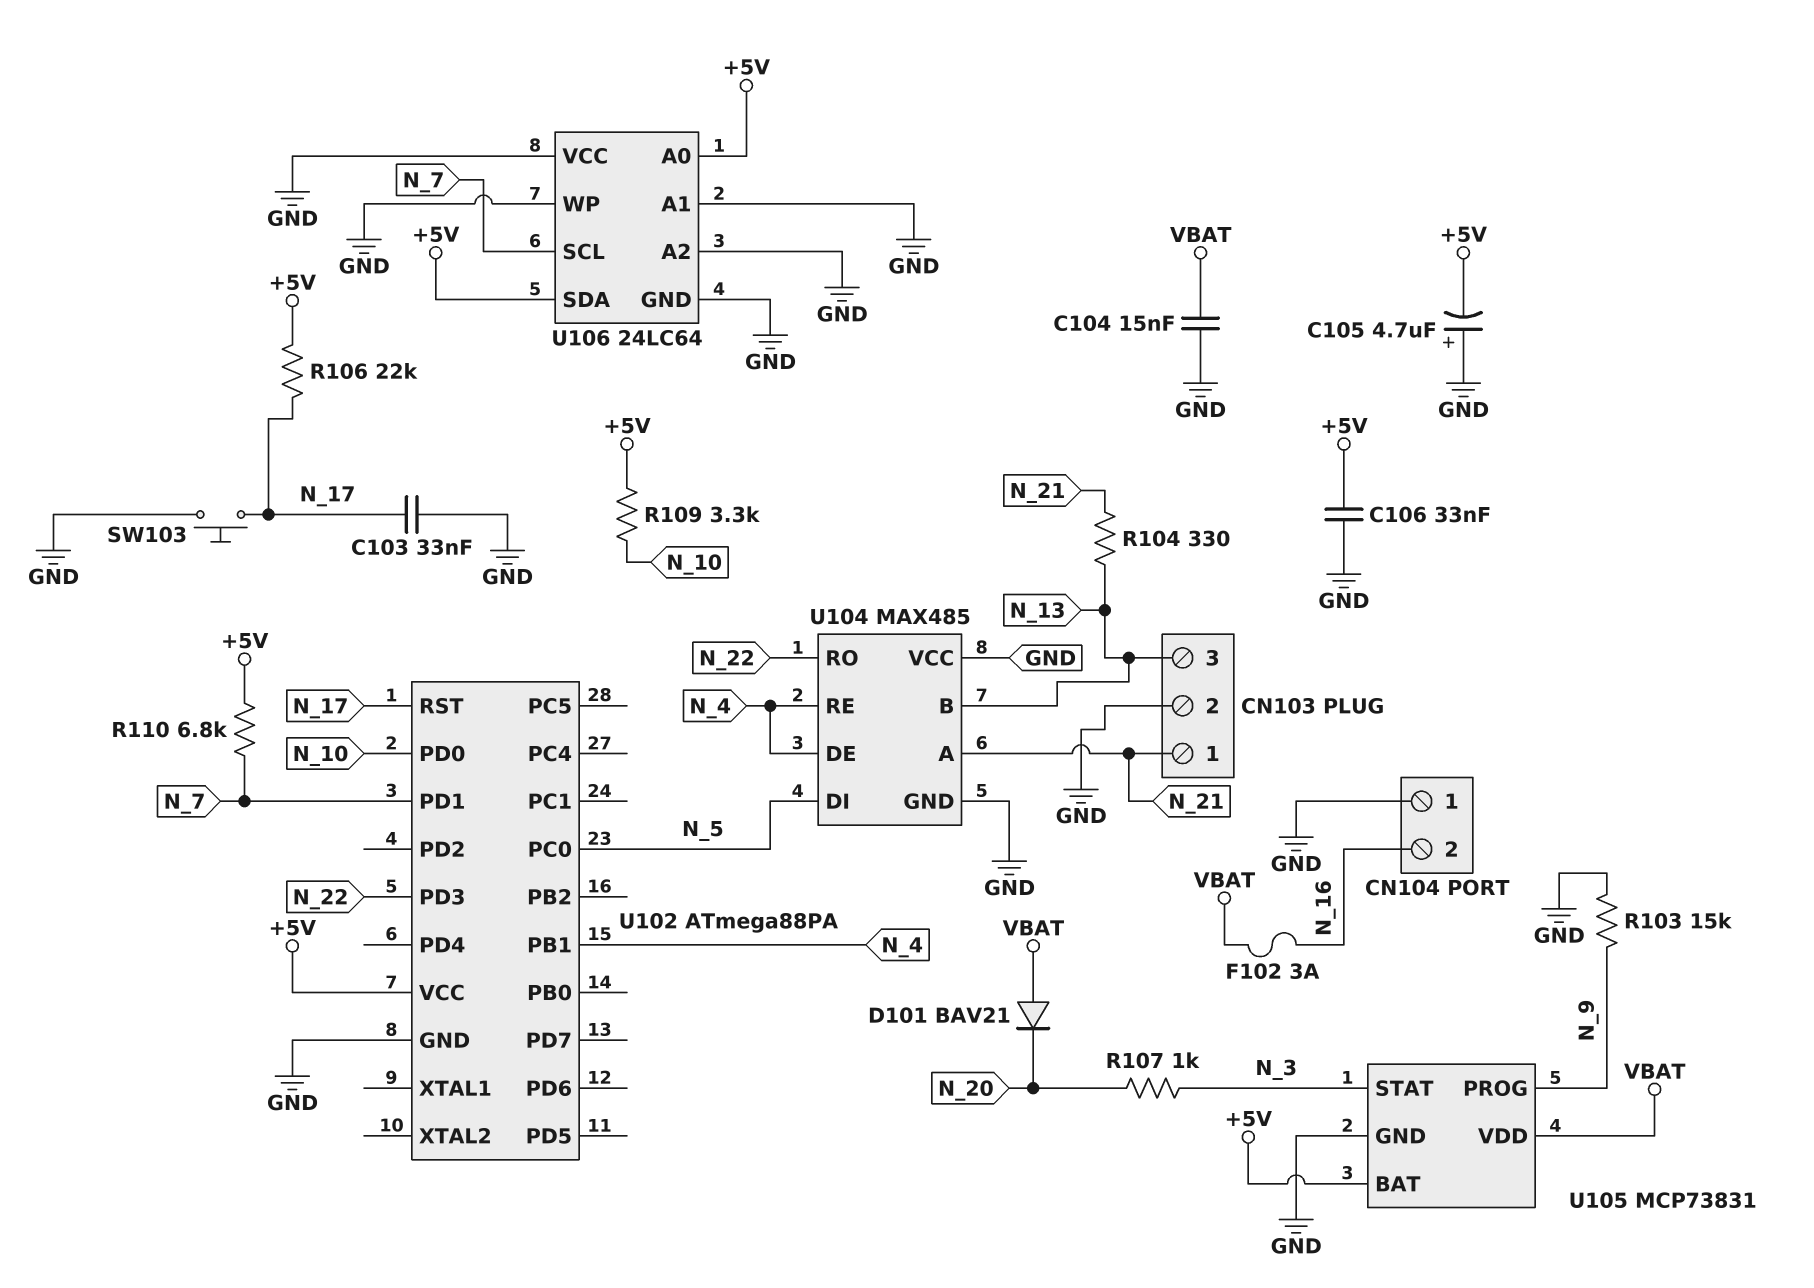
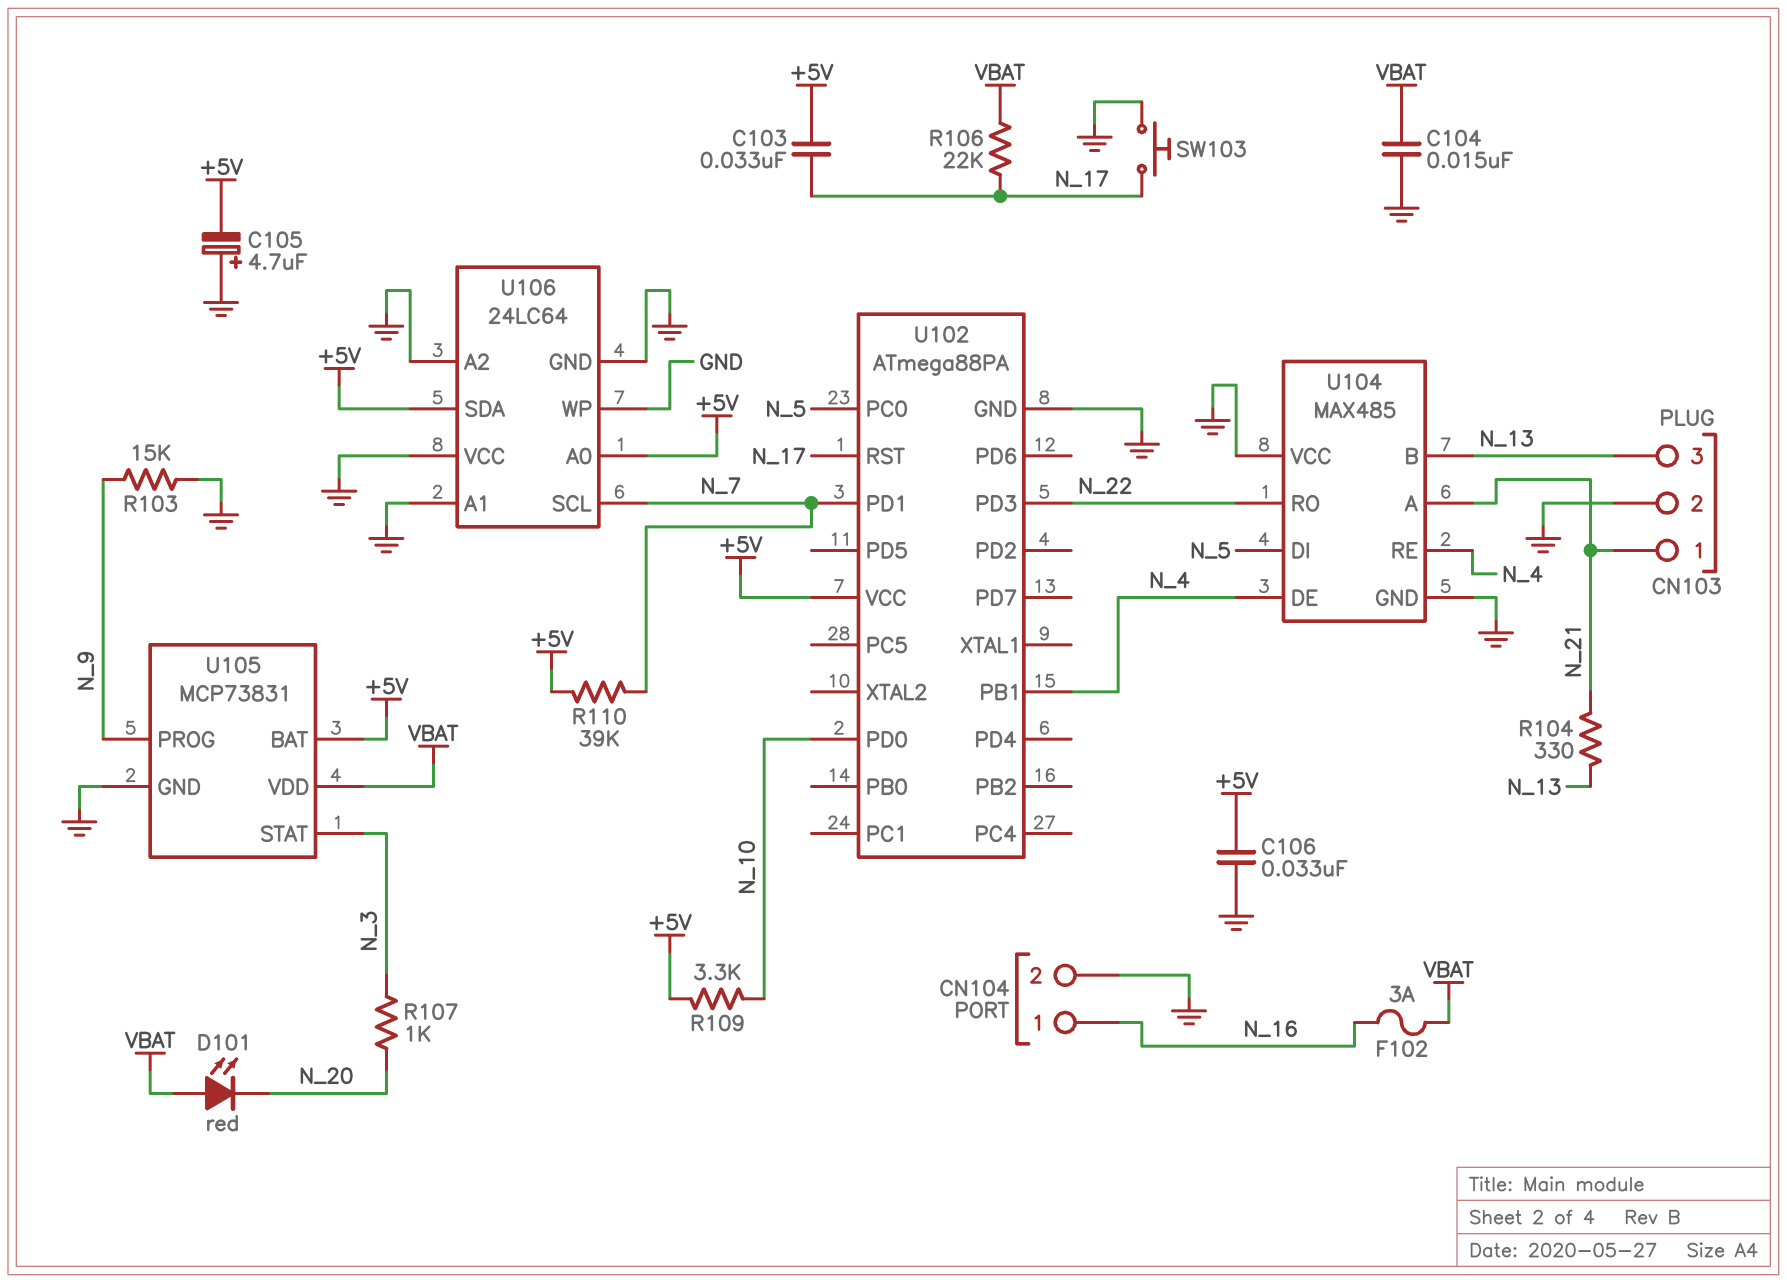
C103: 33nF (GND, N_17) -> 33nF (+5V, N_17)
CN104 pin 1: GND -> N_16
CN104 pin 2: N_16 -> GND
D101: diode BAV21 (A VBAT, K N_20) -> LED red (A VBAT, K N_20)
R106: 22k (+5V, N_17) -> 22k (N_17, VBAT)
R110: 6.8k (+5V, N_7) -> 39k (+5V, N_7)

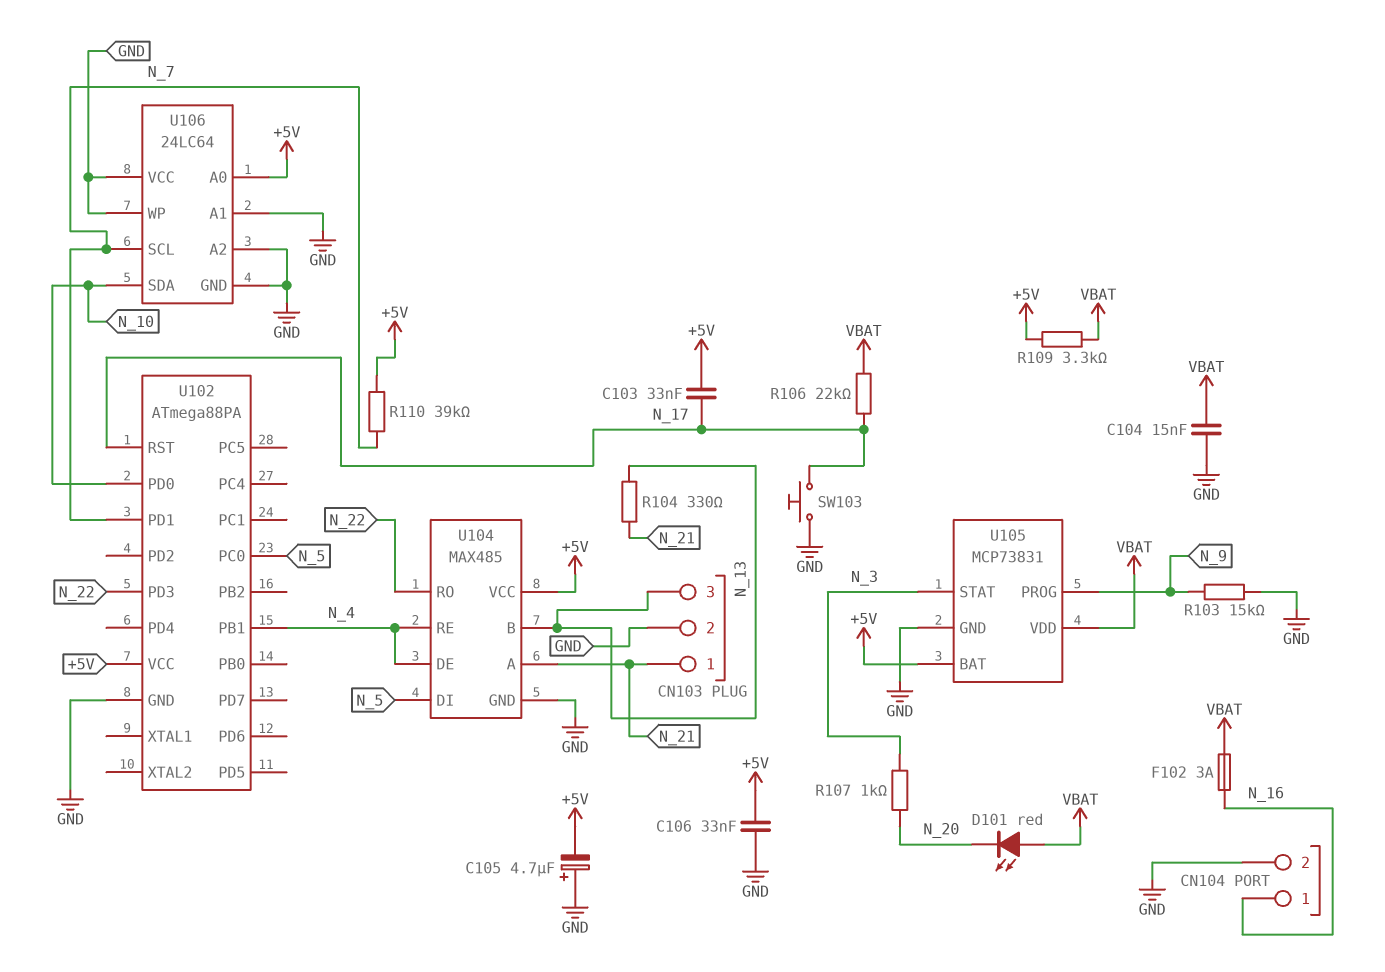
R109: 3.3k (+5V, N_10) -> 3.3k (+5V, VBAT)
U104 pin VCC: GND -> +5V
U106 pin SDA: +5V -> N_10

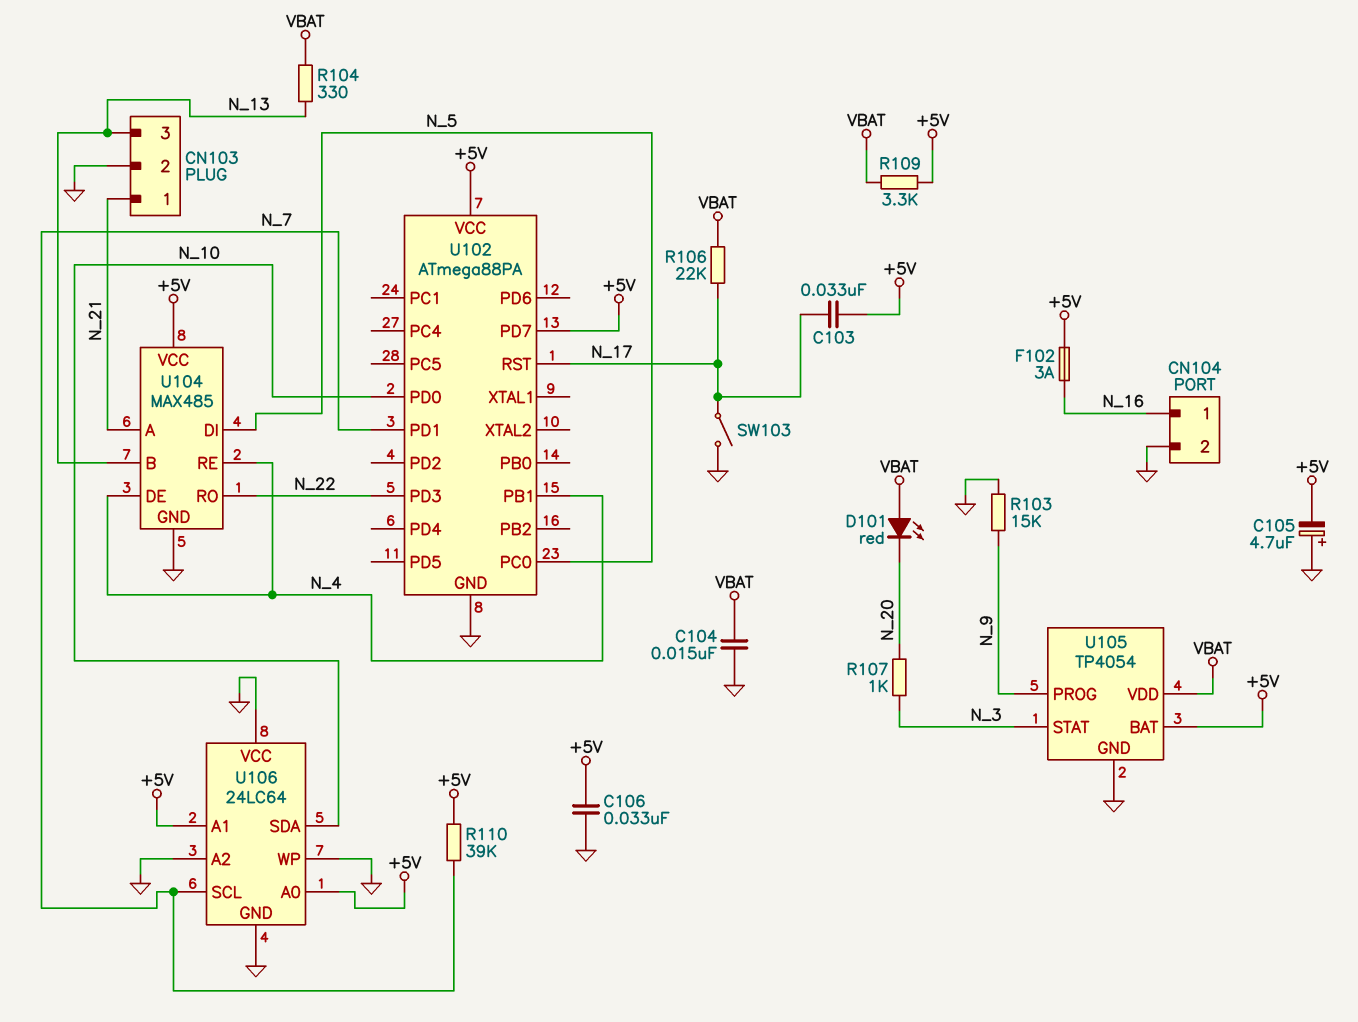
F102: 3A (N_16, VBAT) -> 3A (+5V, N_16)
R104: 330 (N_13, N_21) -> 330 (N_13, VBAT)
SW103: button (GND, N_17) -> switch (GND, N_17)
U102 pin PD7: none -> +5V
U105: MCP73831 -> TP4054
U106 pin A1: GND -> +5V

